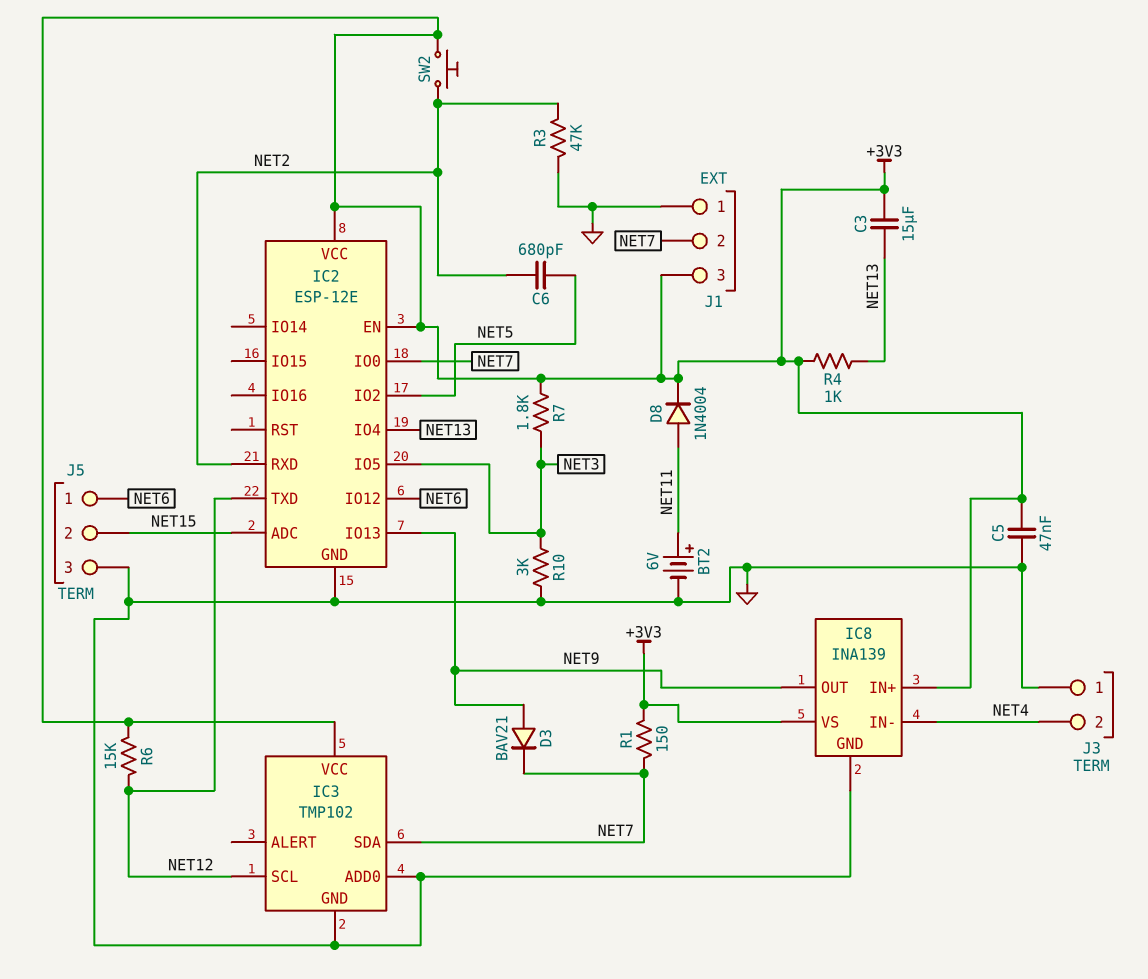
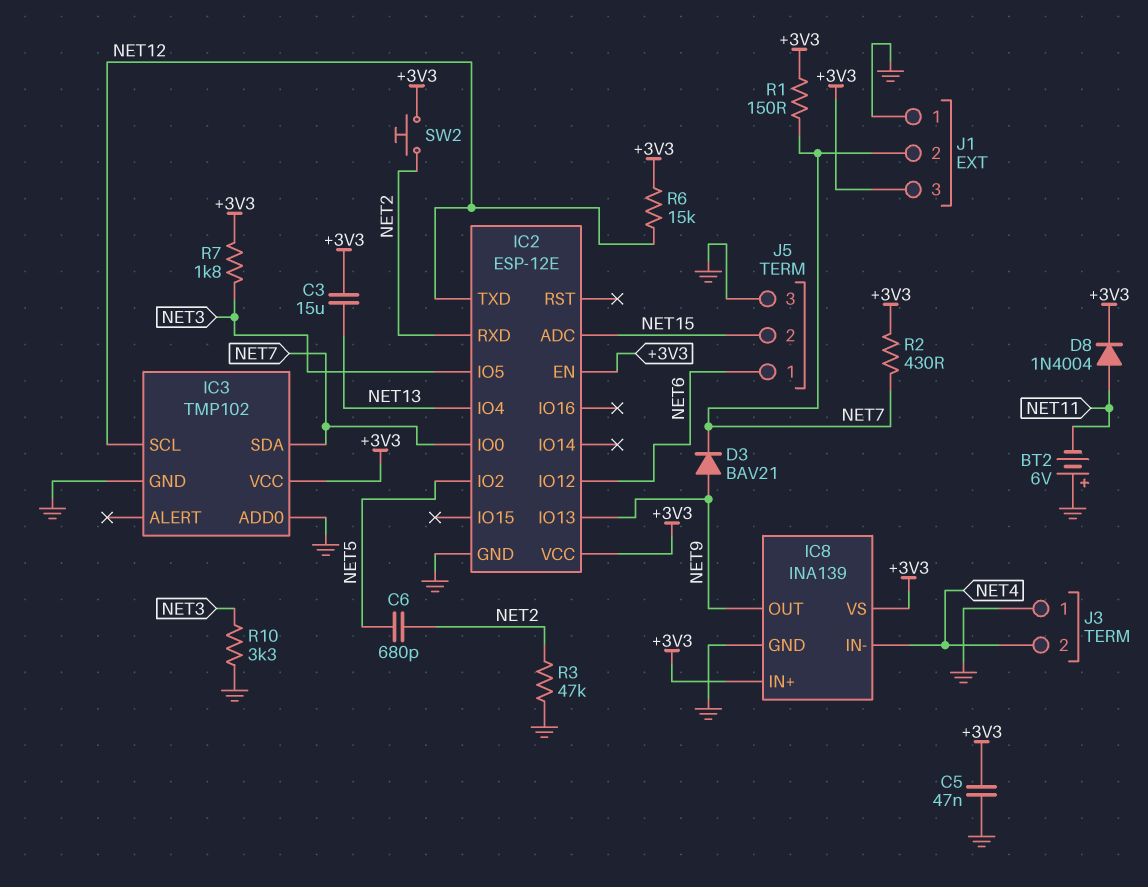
BT2: 6V (plus NET11, minus GND) -> 6V (plus GND, minus NET11)
R2: none -> 430 (+3V3, NET7)
R4: 1k (+3V3, NET13) -> none
R10: 3k (GND, NET3) -> 3.3k (GND, NET3)

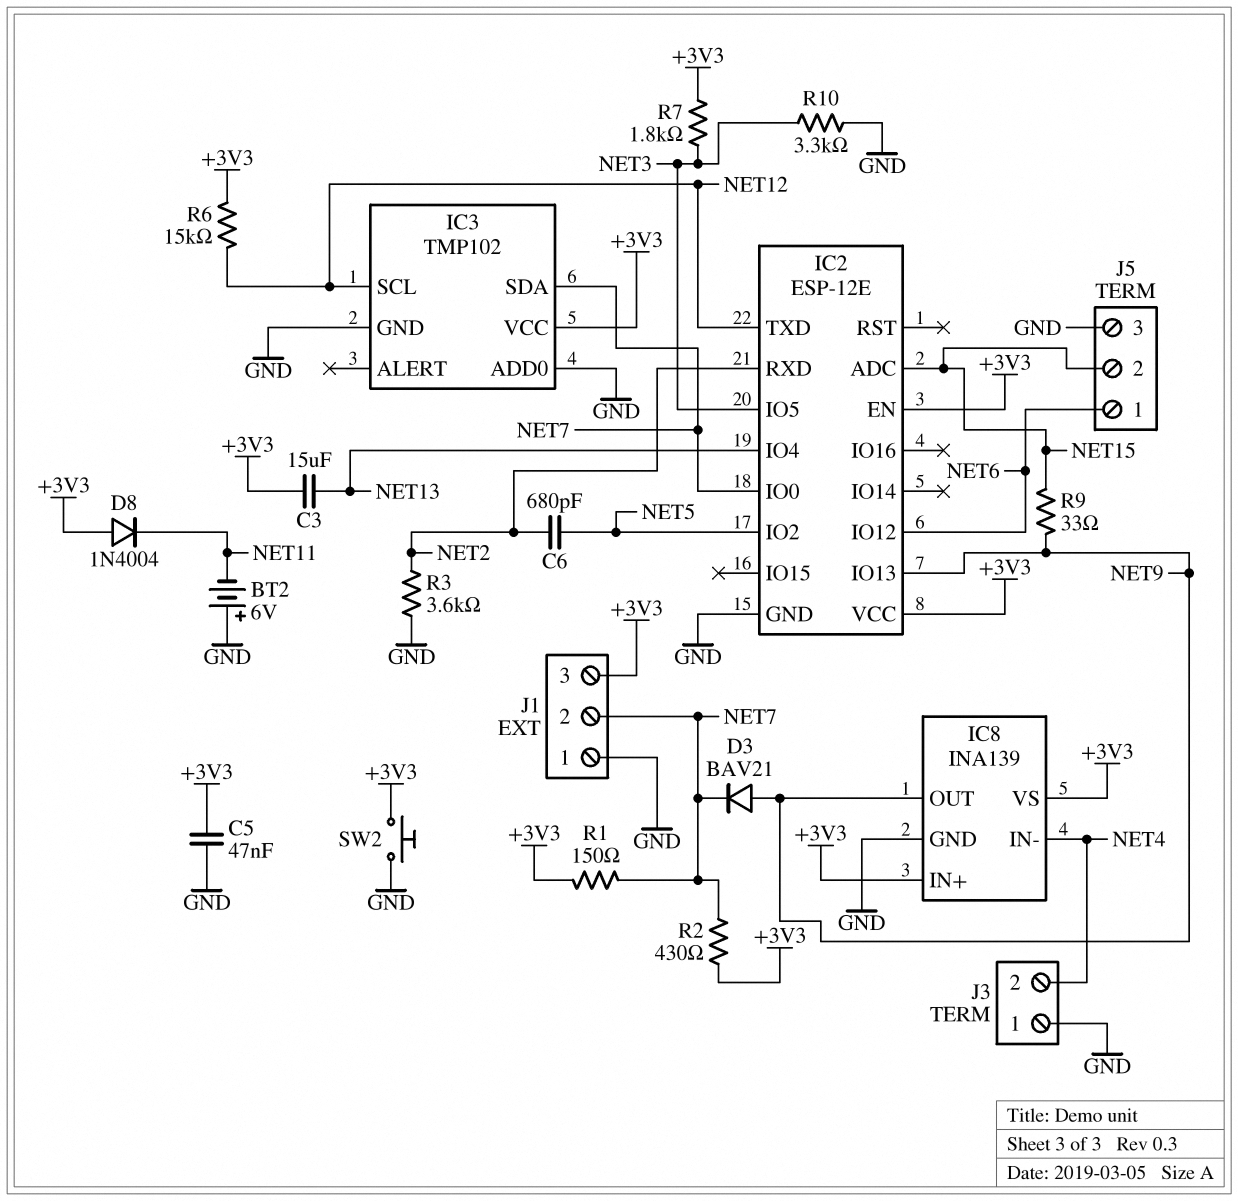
D8: diode 1N4004 (A NET11, K +3V3) -> diode 1N4004 (A +3V3, K NET11)
R3: 47k (GND, NET2) -> 3.6k (GND, NET2)
R9: none -> 33 (NET9, NET15)
SW2: button (+3V3, NET2) -> button (+3V3, GND)

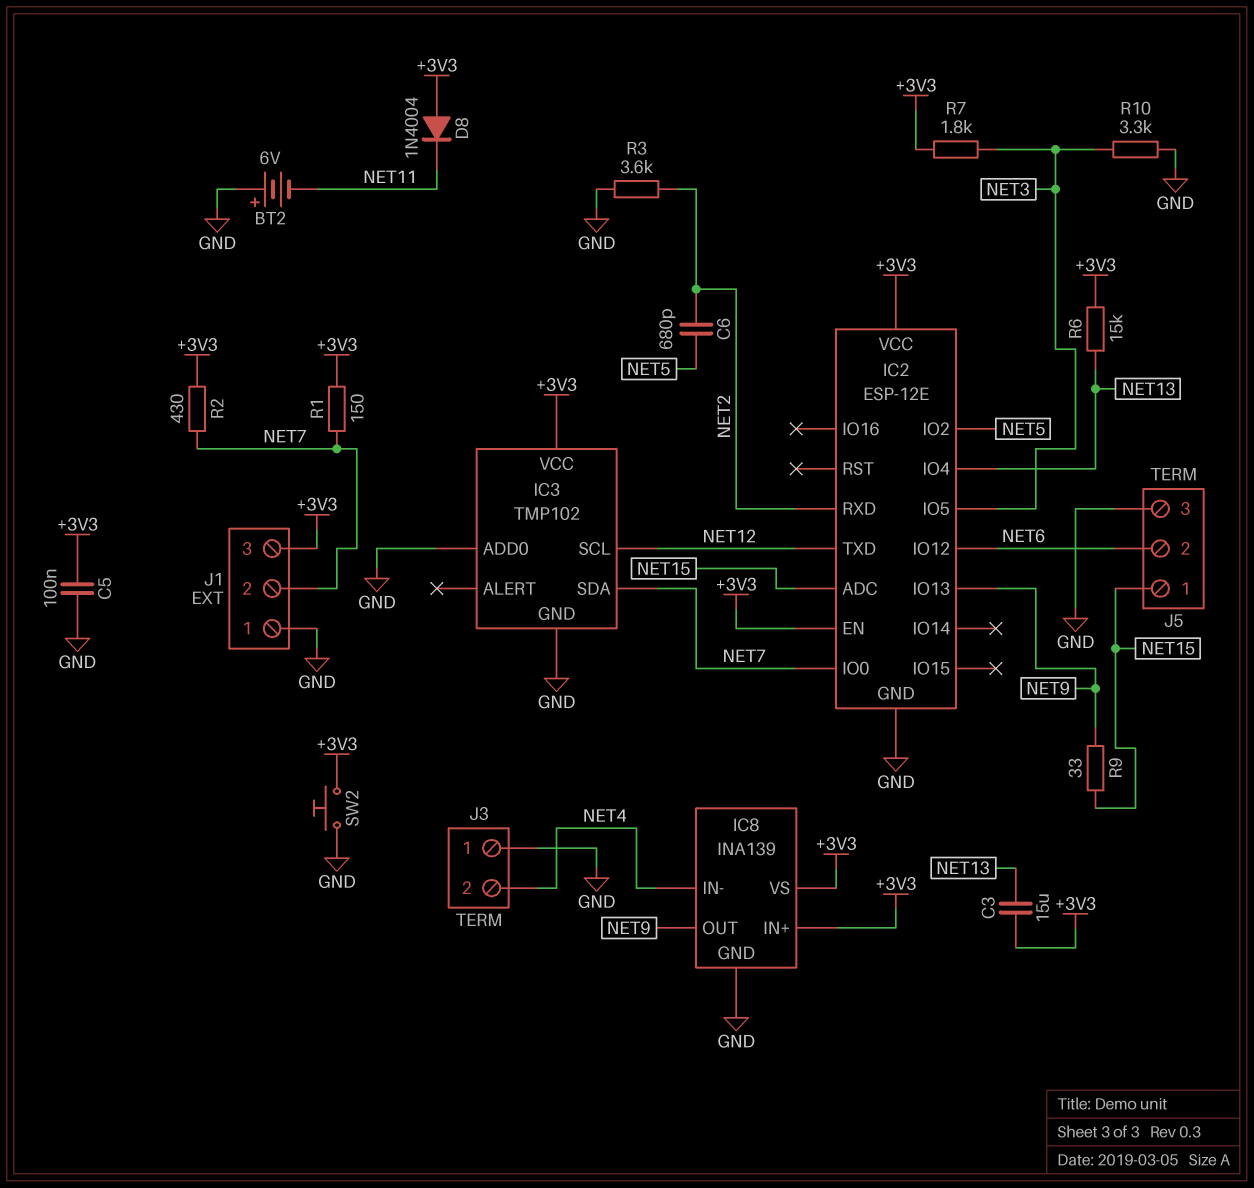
C5: 47nF (+3V3, GND) -> 100nF (+3V3, GND)
D3: diode BAV21 (A NET9, K NET7) -> none
J5 pin 1: NET6 -> NET15
J5 pin 2: NET15 -> NET6
R6: 15k (+3V3, NET12) -> 15k (+3V3, NET13)

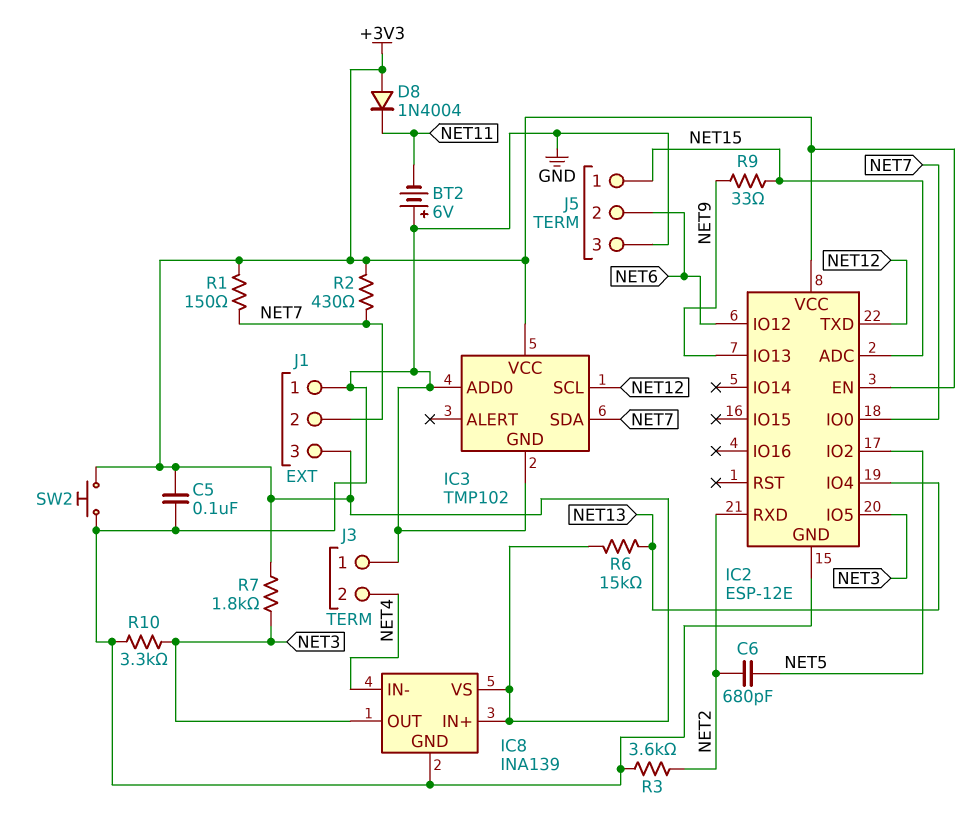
C3: 15uF (+3V3, NET13) -> none
IC8 pin OUT: NET9 -> NET3

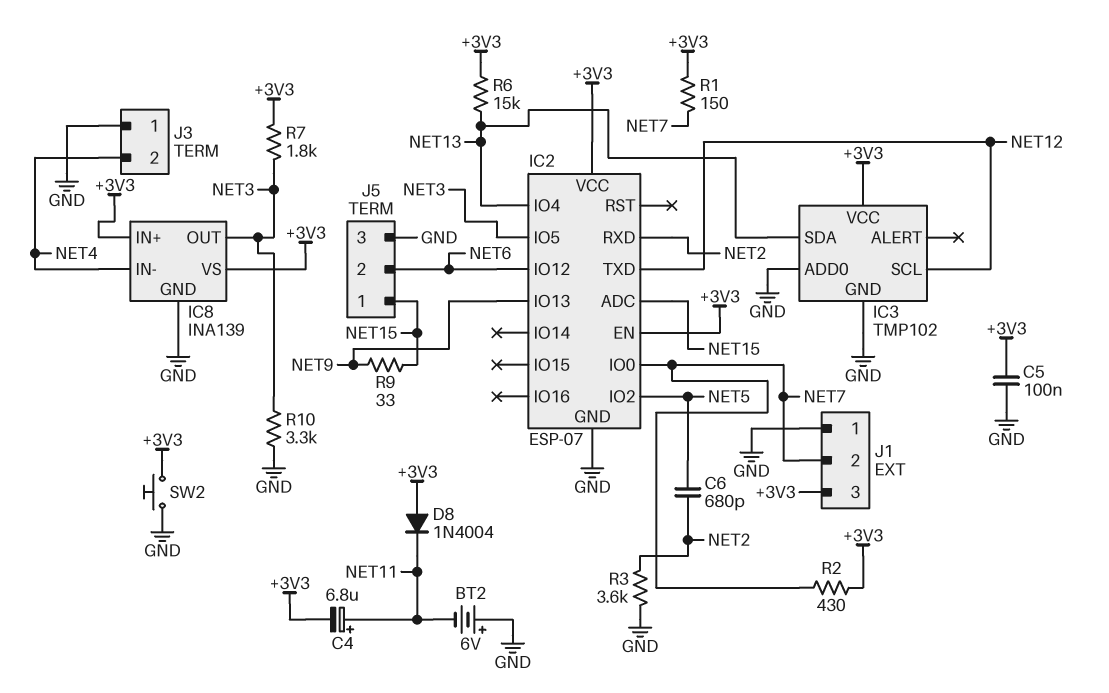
C4: none -> 6.8uF (plus NET11, minus +3V3)
IC2: ESP-12E -> ESP-07
IC3 pin SDA: NET7 -> NET13

